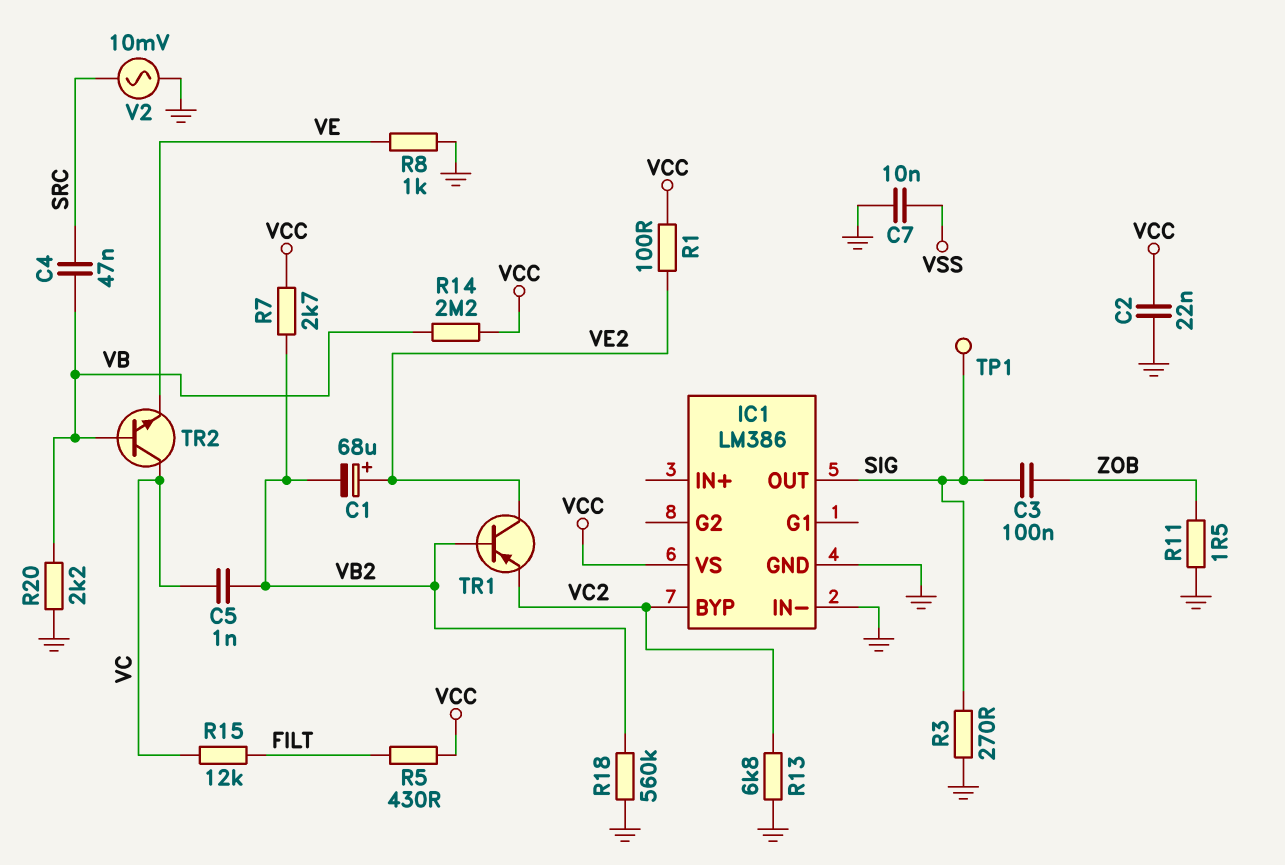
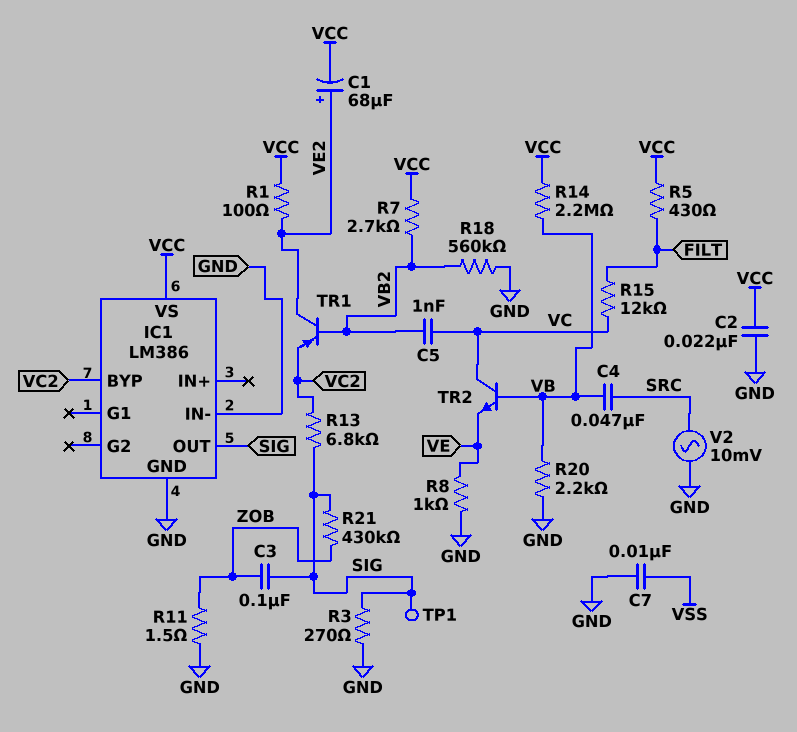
C1: 68uF (plus VE2, minus VB2) -> 68uF (plus VE2, minus VCC)
R13: 6.8k (GND, VC2) -> 6.8k (SIG, VC2)
R21: none -> 430k (SIG, ZOB)

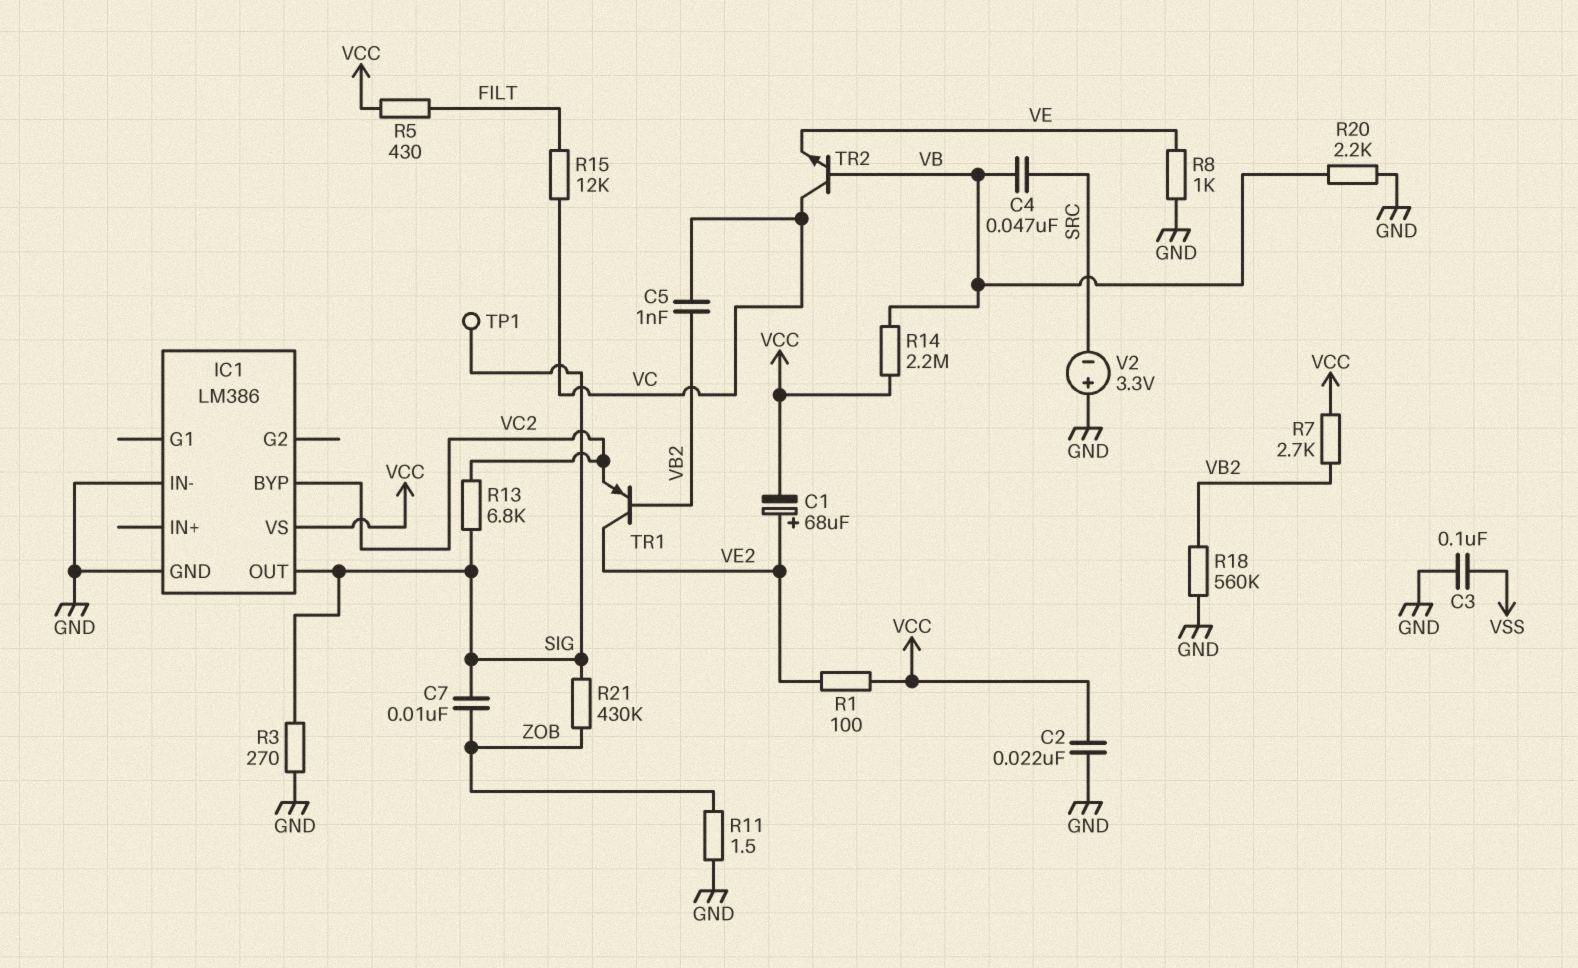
C3: 100nF (SIG, ZOB) -> 100nF (GND, VSS)
C7: 10nF (GND, VSS) -> 10nF (SIG, ZOB)
V2: AC 10mV (GND, SRC) -> 3.3V (plus GND, minus SRC)

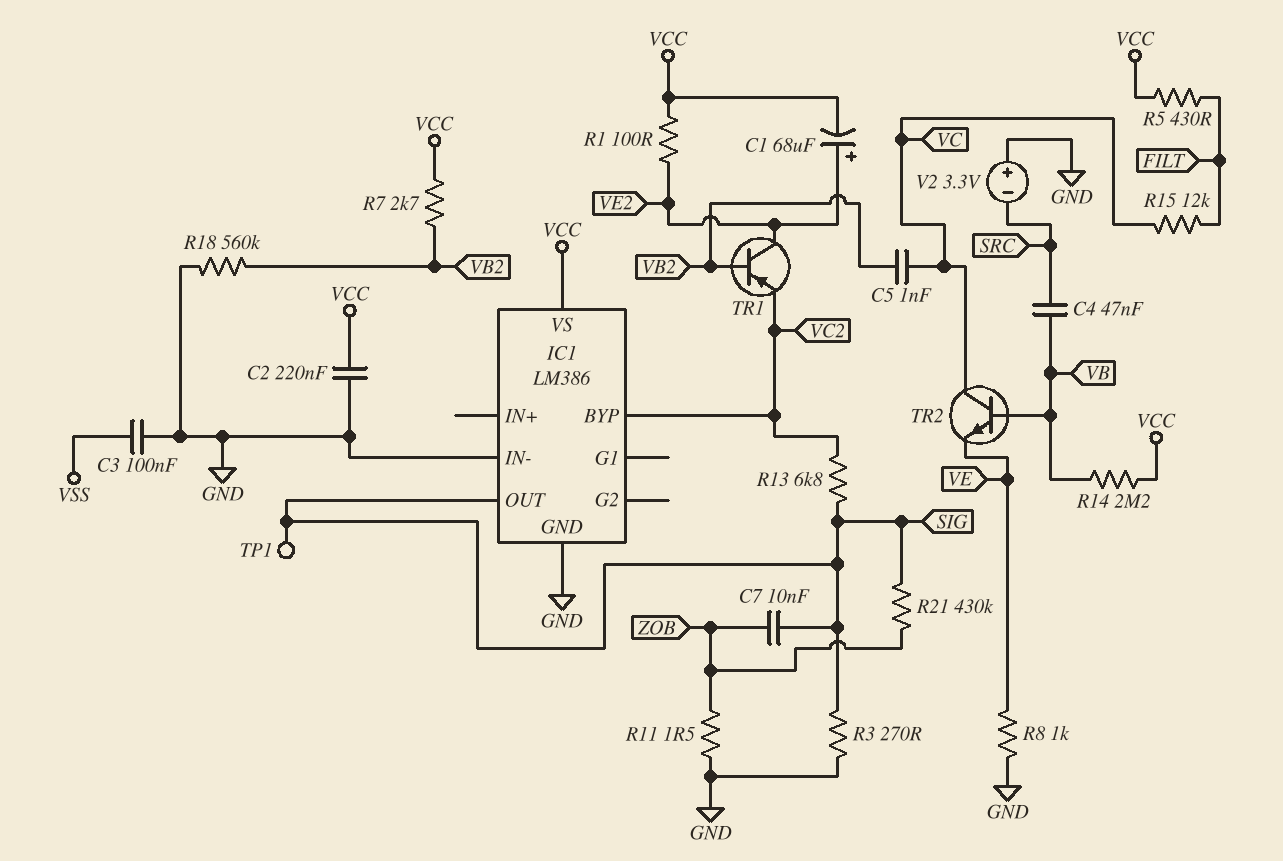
C2: 22nF (GND, VCC) -> 220nF (GND, VCC)
R20: 2.2k (GND, VB) -> none

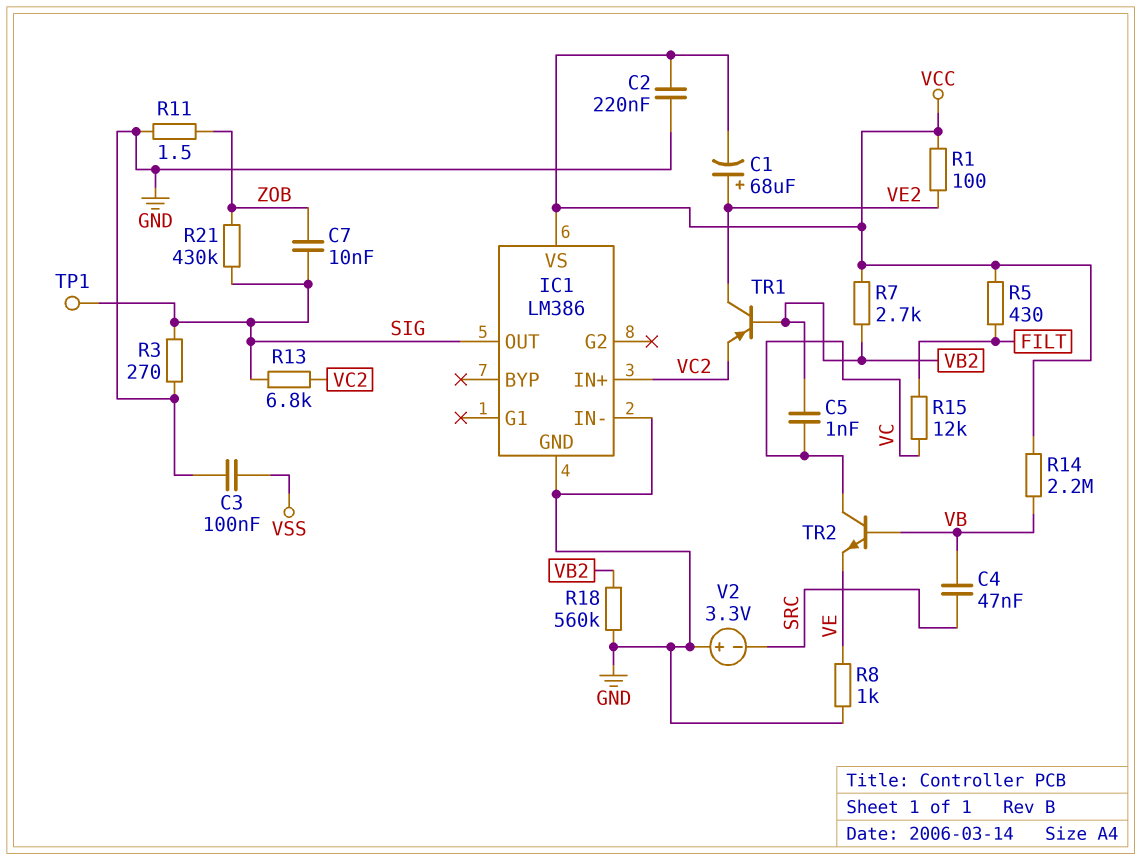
IC1 pin BYP: VC2 -> none
IC1 pin IN+: none -> VC2

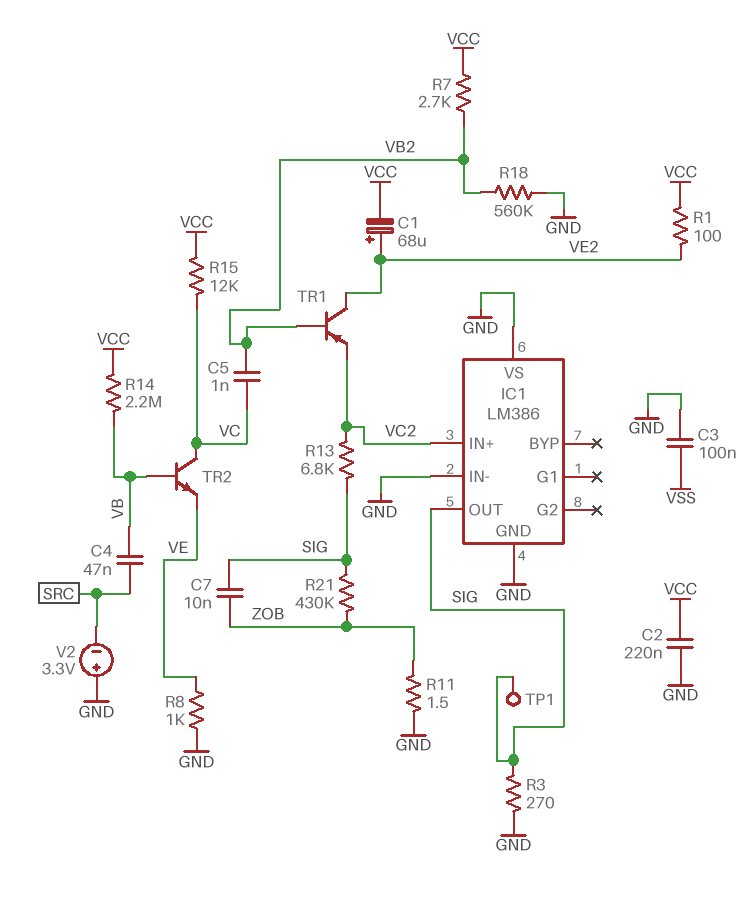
IC1 pin VS: VCC -> GND
R5: 430 (FILT, VCC) -> none
R15: 12k (FILT, VC) -> 12k (VC, VCC)

